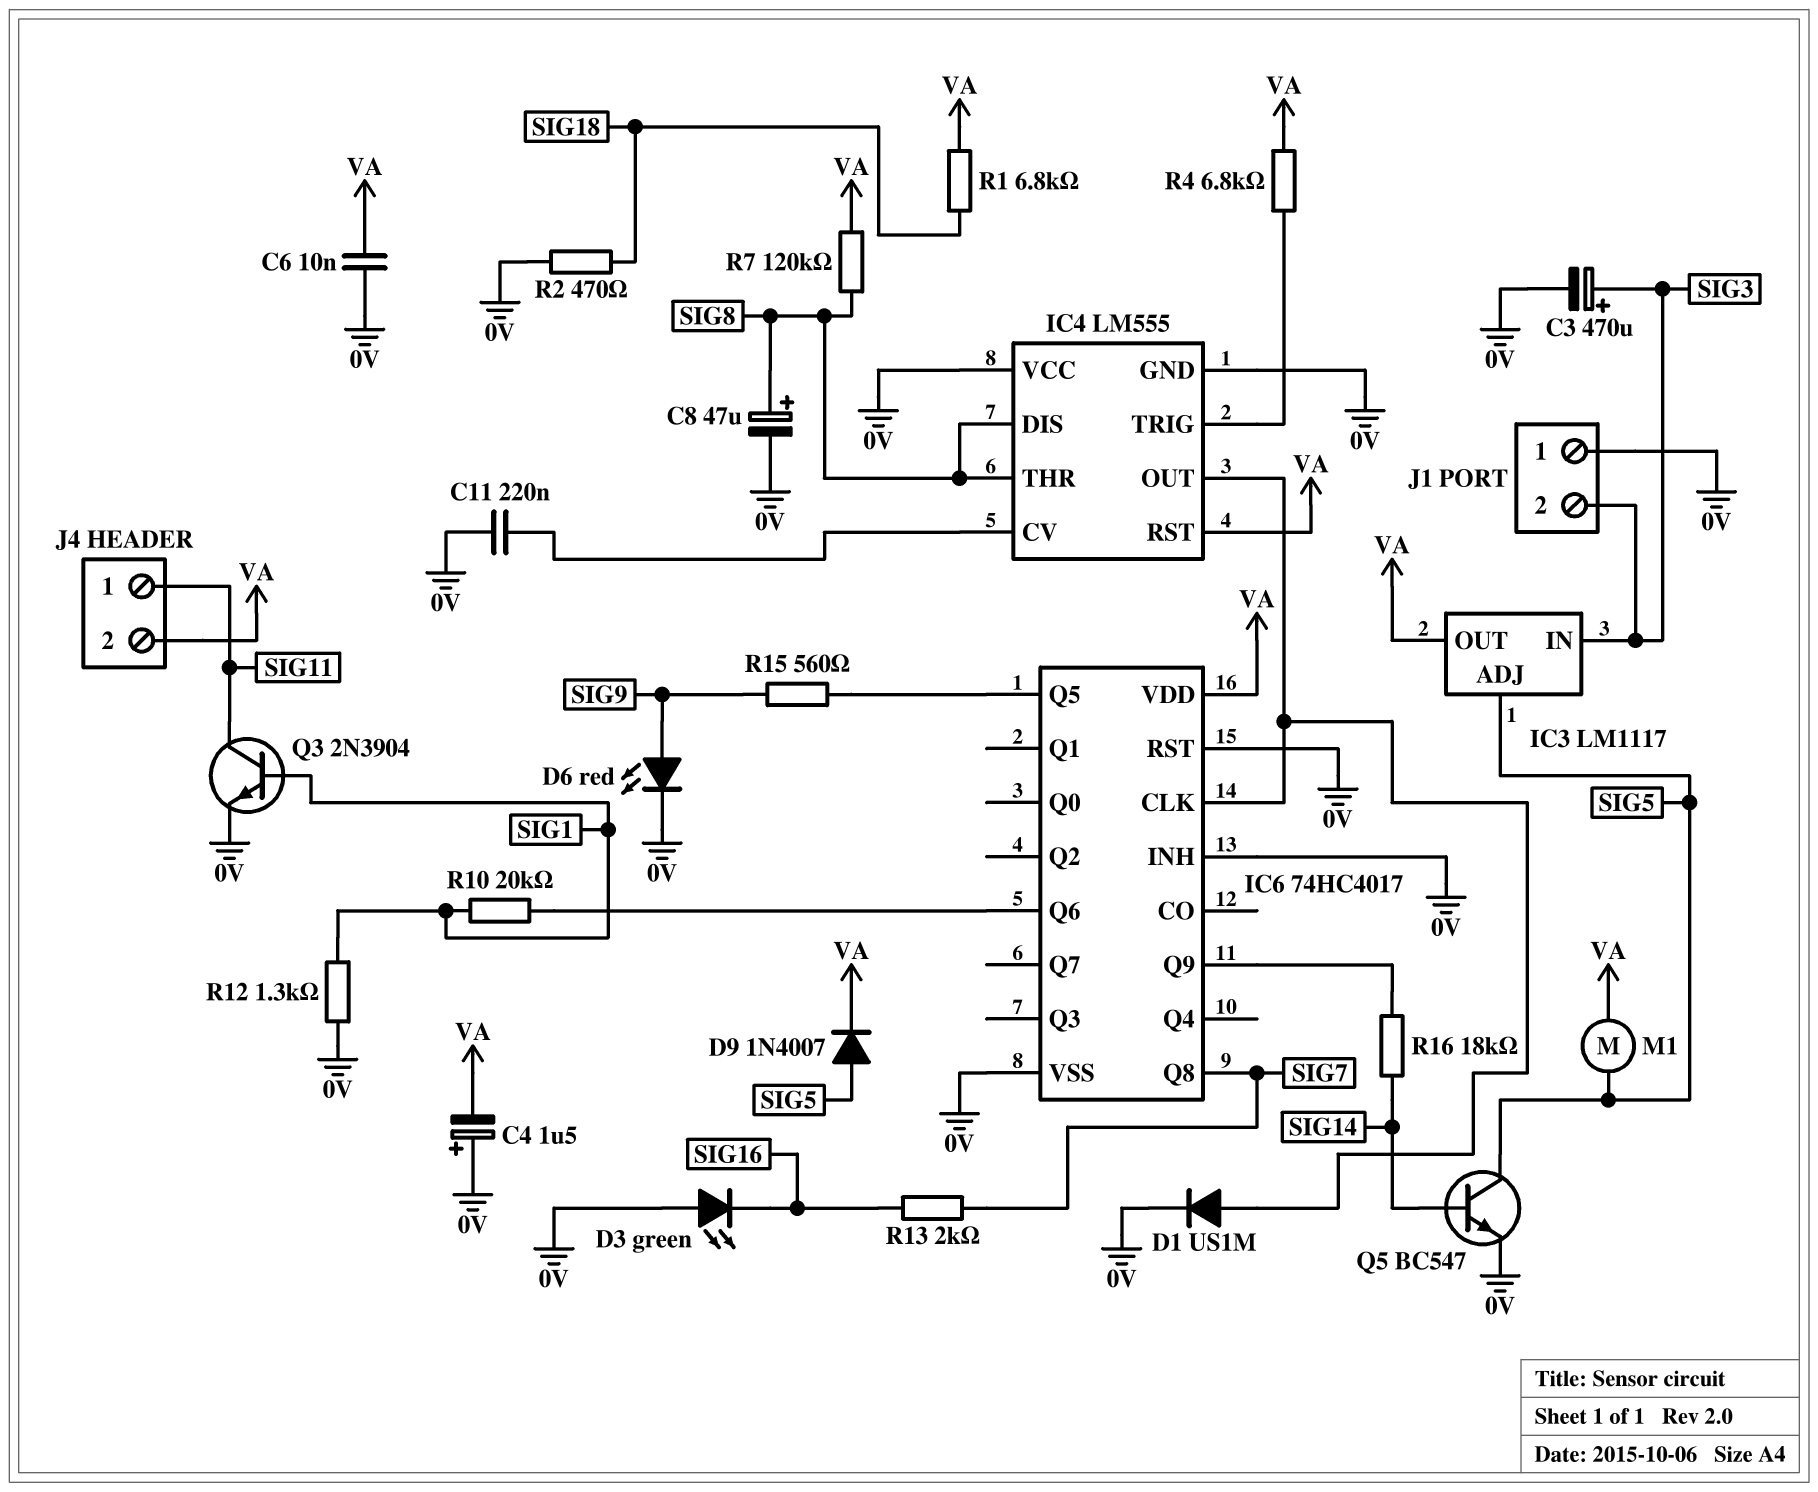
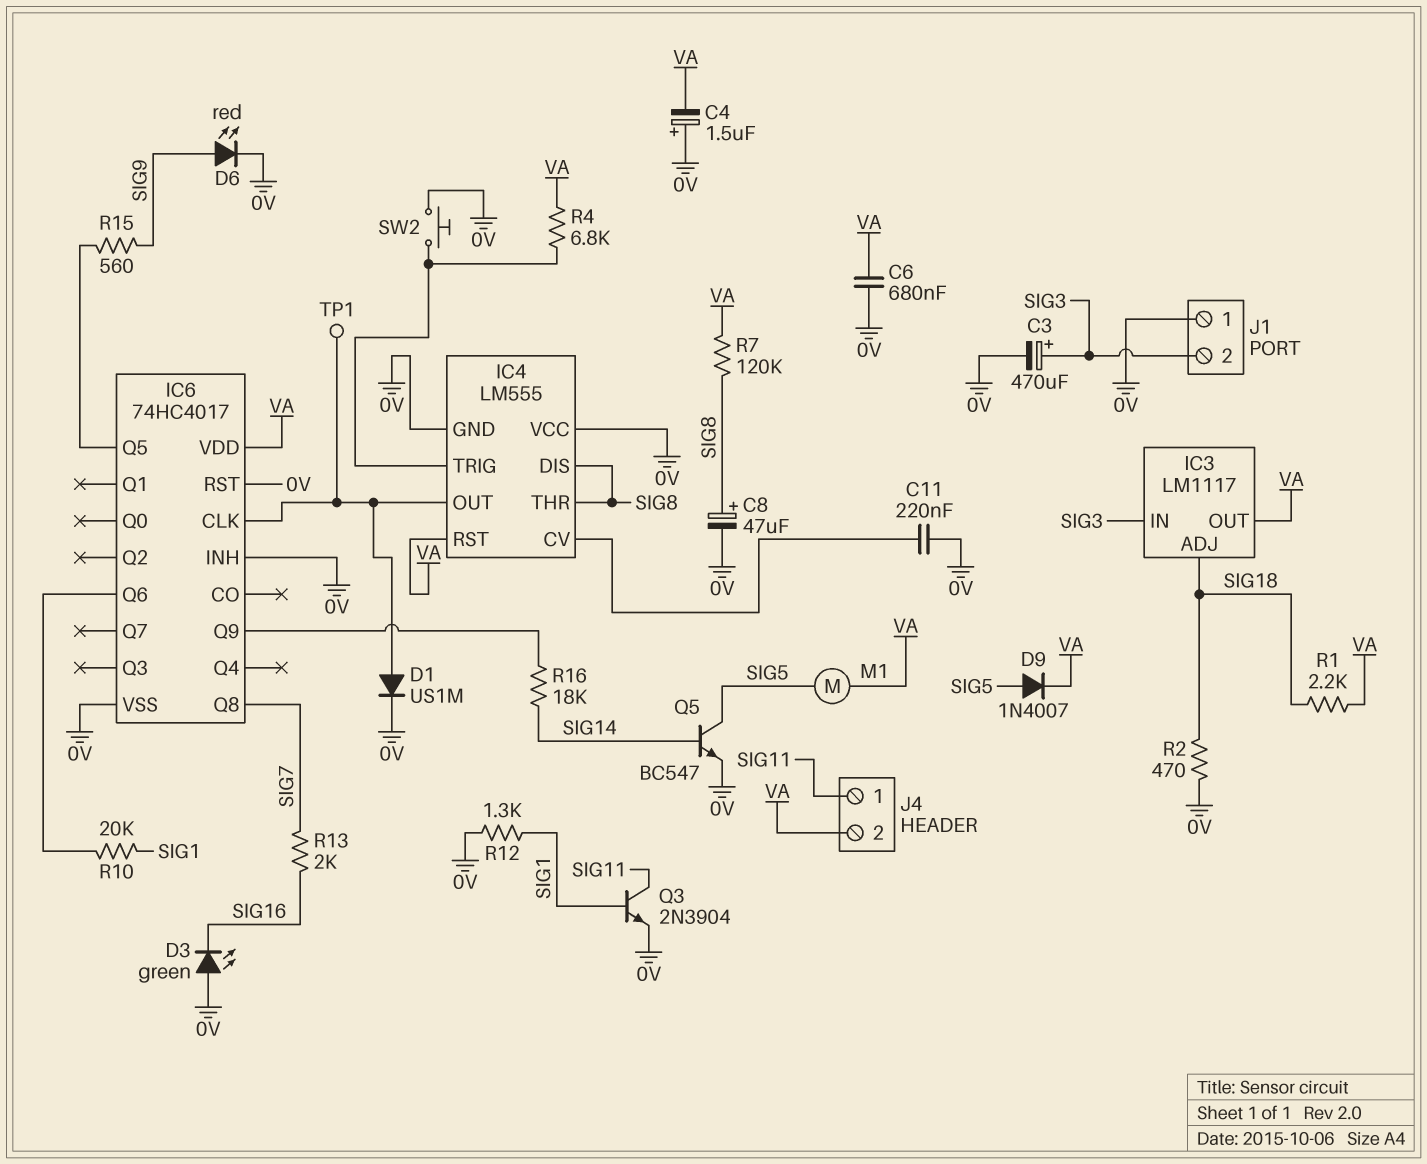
C6: 10nF (0V, VA) -> 680nF (0V, VA)
IC3 pin ADJ: SIG5 -> SIG18
R1: 6.8k (SIG18, VA) -> 2.2k (SIG18, VA)
SW2: none -> button (0V, IC4/TRIG)
TP1: none -> test point (IC4/OUT)

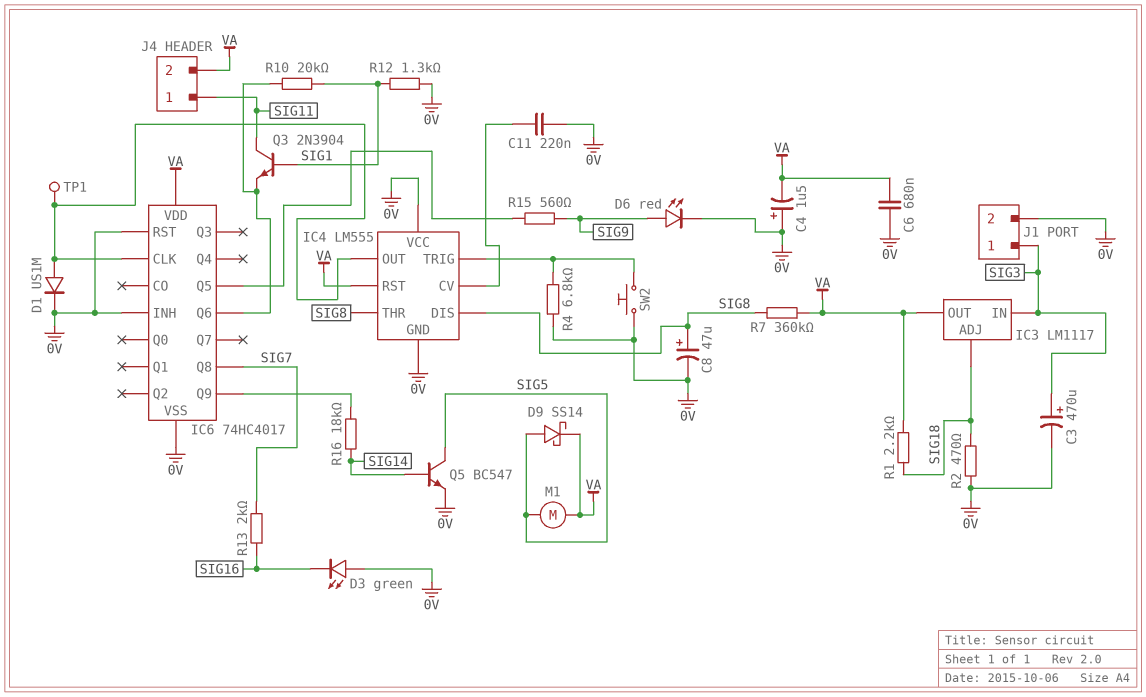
D9: diode 1N4007 (A SIG5, K VA) -> schottky SS14 (A SIG5, K VA)
J1 pin 1: 0V -> SIG3
J1 pin 2: SIG3 -> 0V
Q3: NPN 2N3904 (B SIG1, C SIG11, E 0V) -> NPN 2N3904 (B SIG1, C SIG11, E IC6/Q6)
R4: 6.8k (IC4/TRIG, VA) -> 6.8k (0V, IC4/TRIG)
R7: 120k (SIG8, VA) -> 360k (SIG8, VA)

